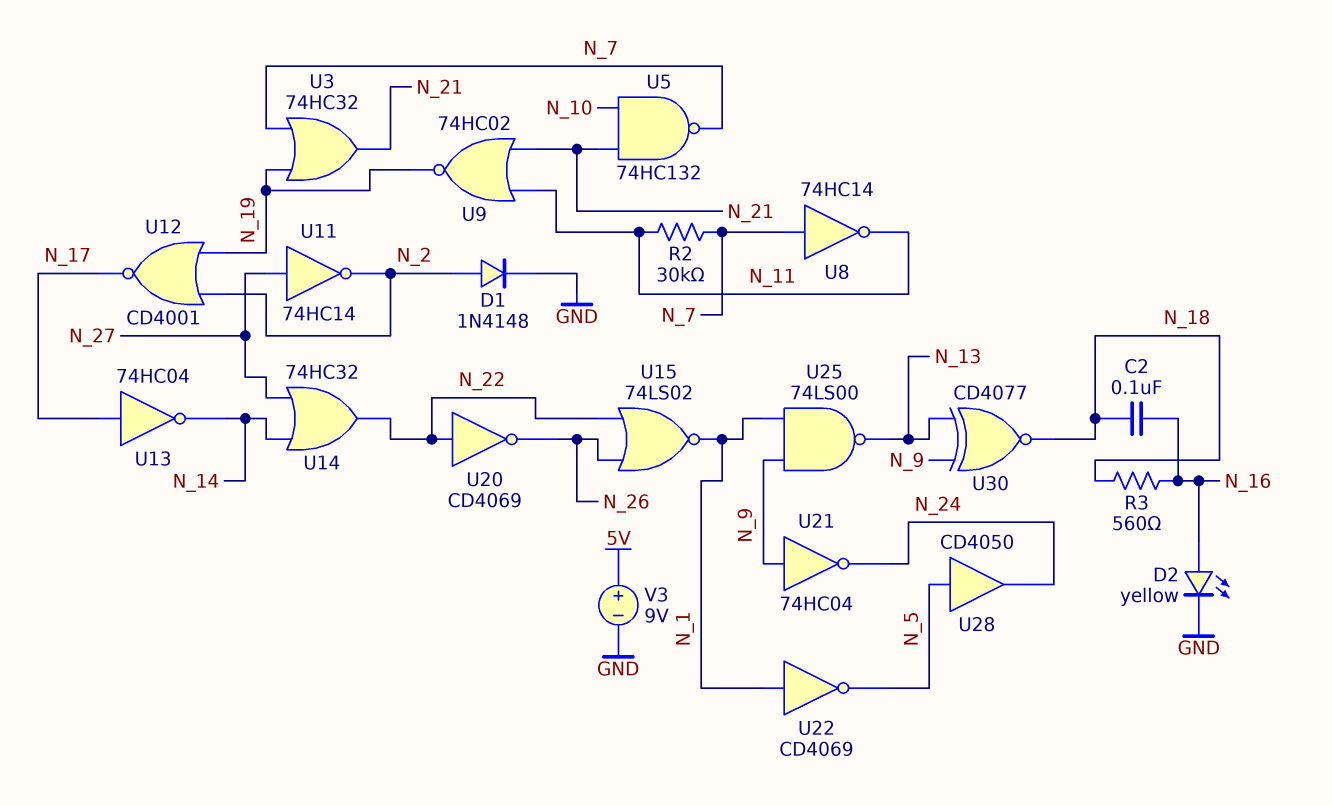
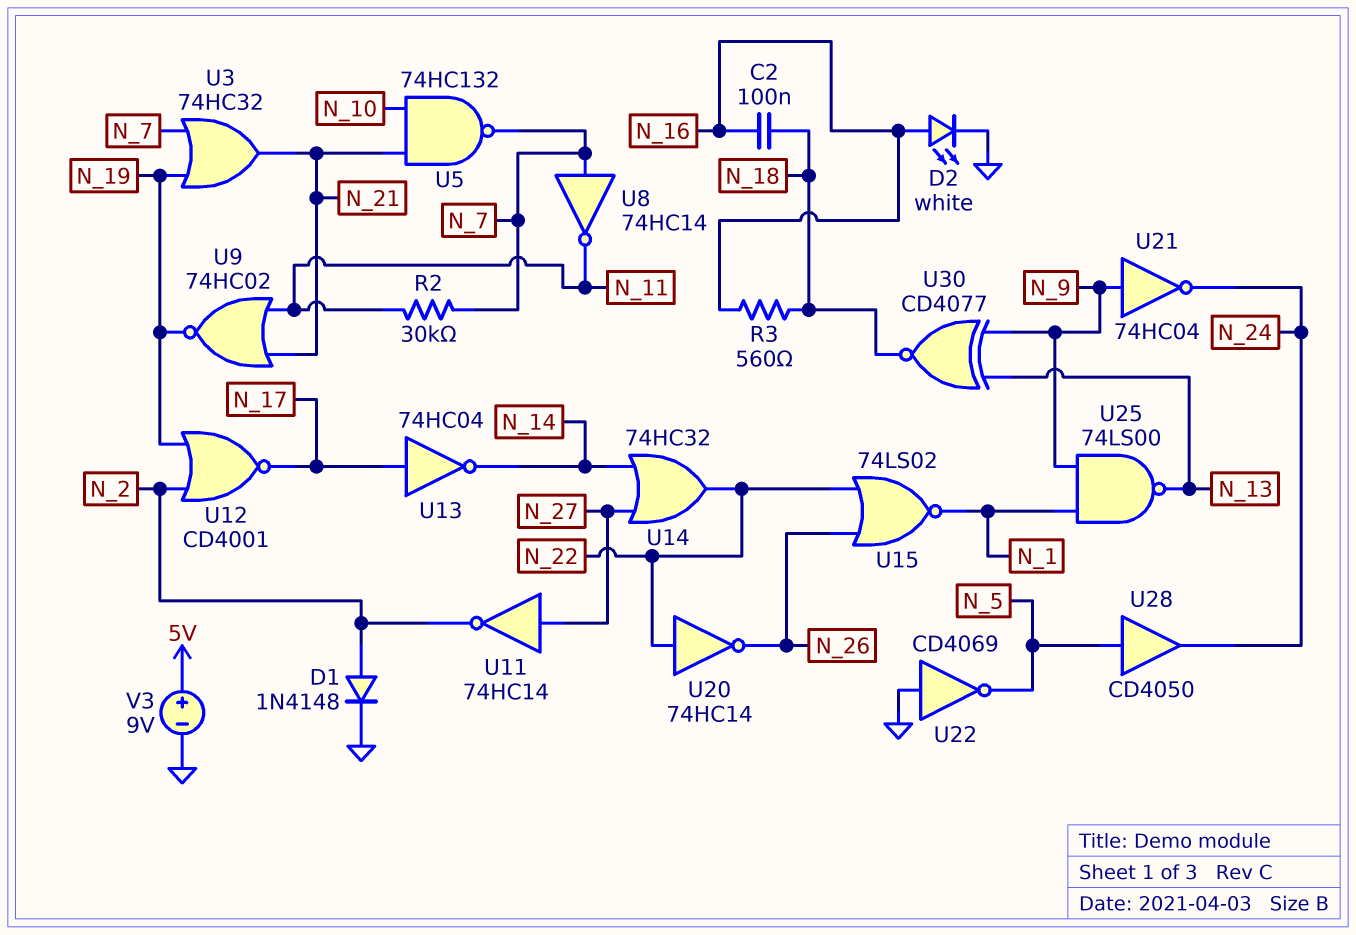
D2: LED yellow (A N_16, K GND) -> LED white (A N_16, K GND)
U20: NOT CD4069 (in N_22, out N_26) -> NOT 74HC14 (in N_22, out N_26)
U22: NOT CD4069 (in N_1, out N_5) -> NOT CD4069 (in GND, out N_5)

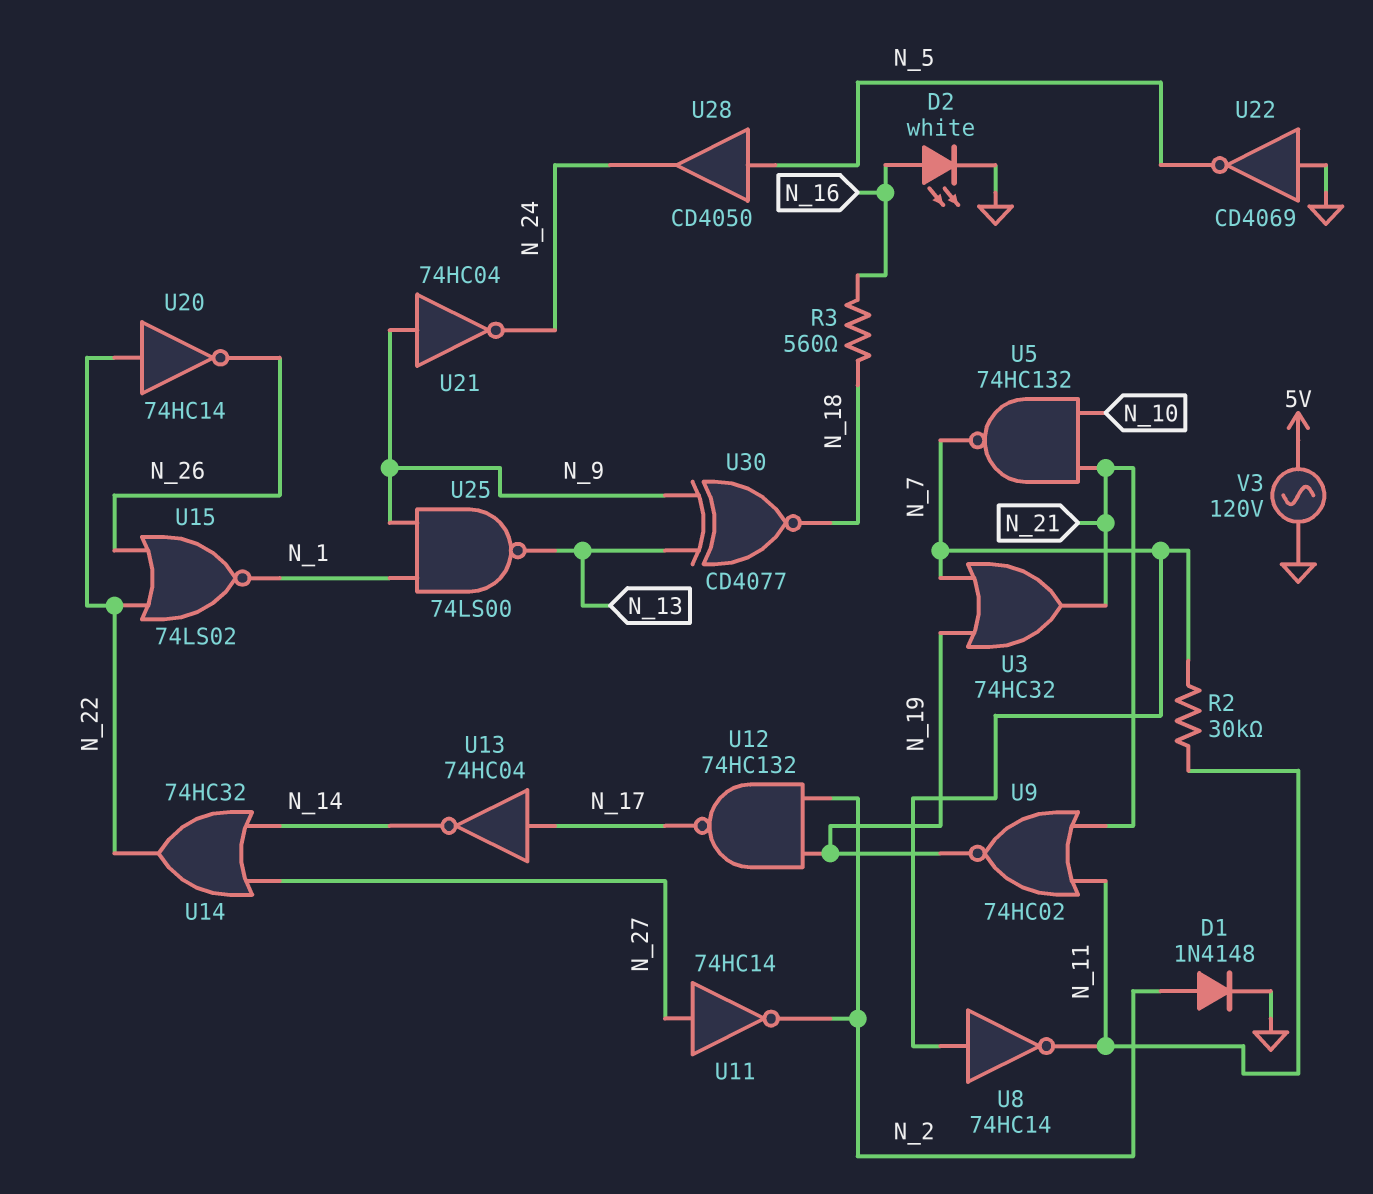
C2: 100nF (N_16, N_18) -> none
U12: NOR CD4001 (in N_2, in N_19, out N_17) -> NAND 74HC132 (in N_2, in N_19, out N_17)
V3: 9V (plus 5V, minus GND) -> AC 120V (5V, GND)

